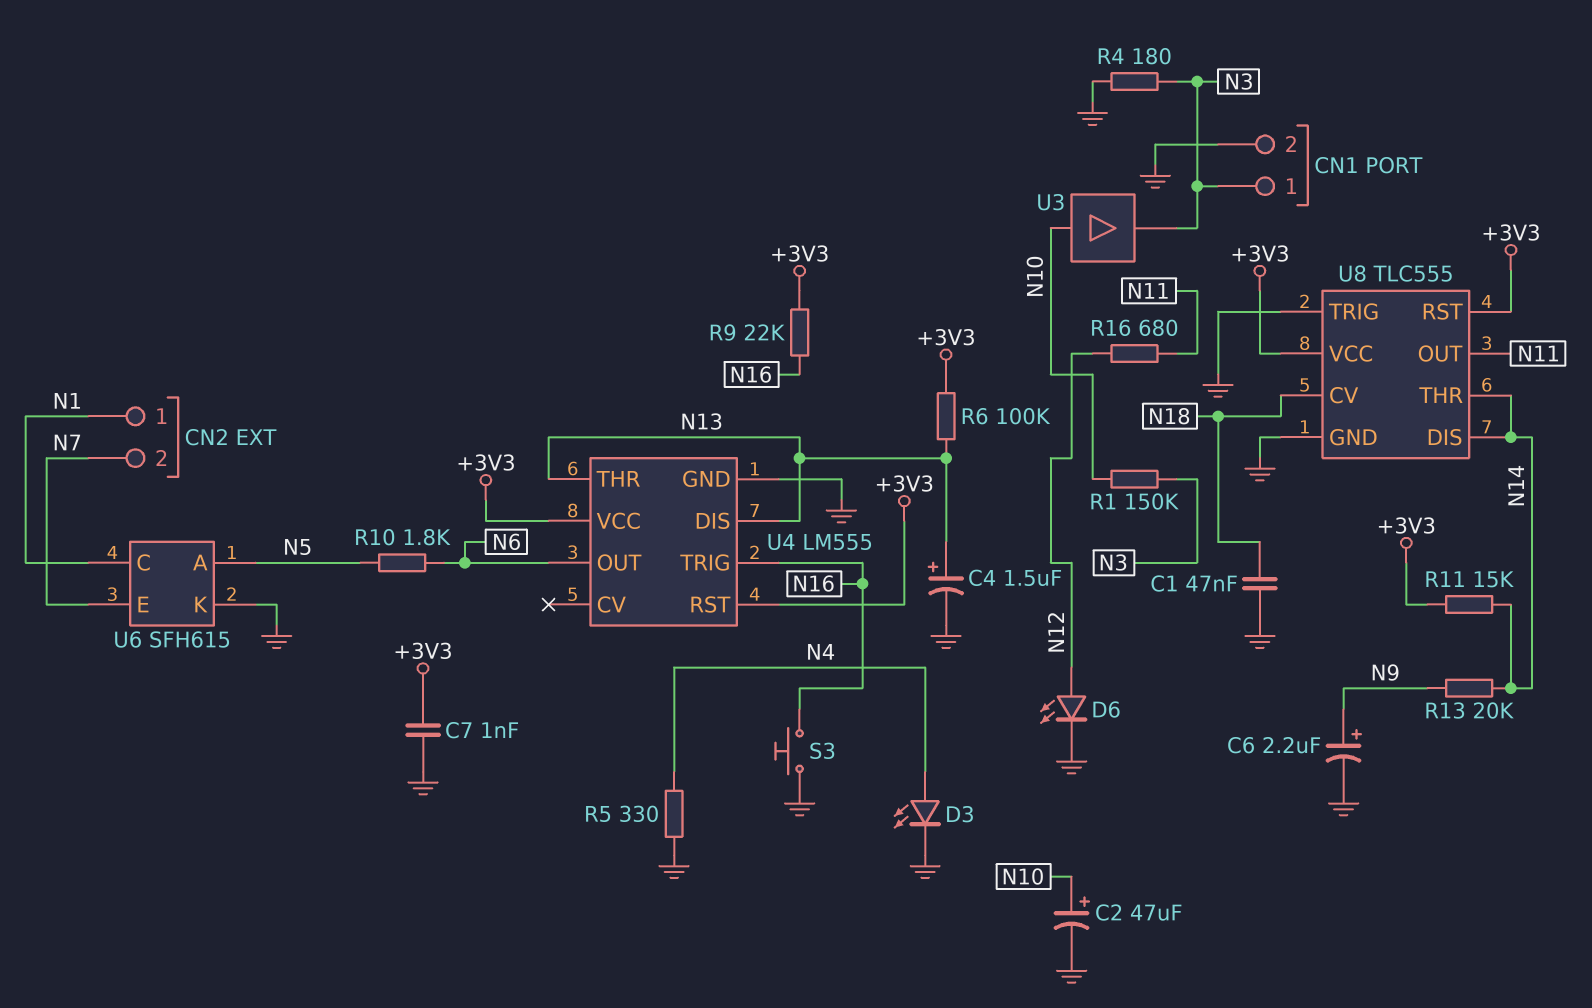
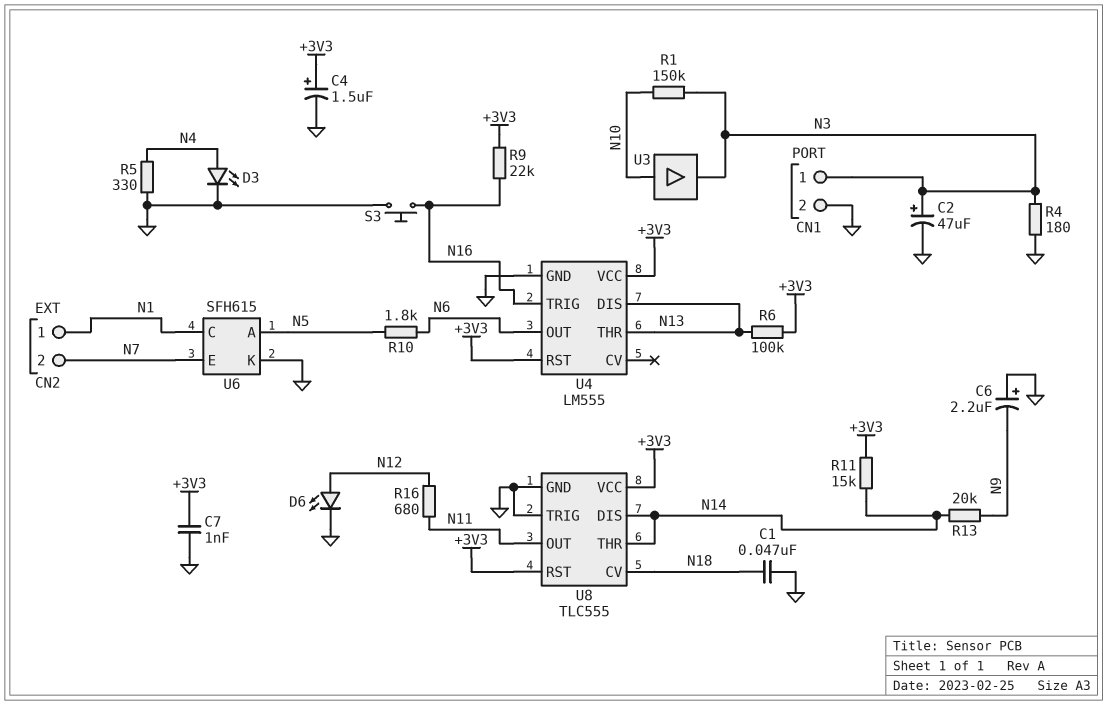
C2: 47uF (plus N10, minus GND) -> 47uF (plus N3, minus GND)
C4: 1.5uF (plus N13, minus GND) -> 1.5uF (plus +3V3, minus GND)
C6: 2.2uF (plus N9, minus GND) -> 2.2uF (plus GND, minus N9)

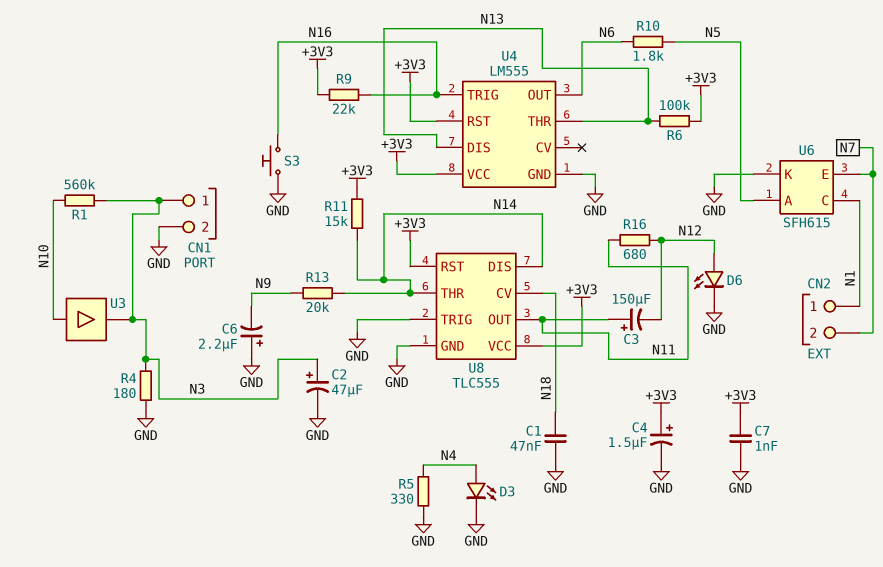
C3: none -> 150uF (plus N11, minus N12)
R1: 150k (N3, N10) -> 560k (N3, N10)

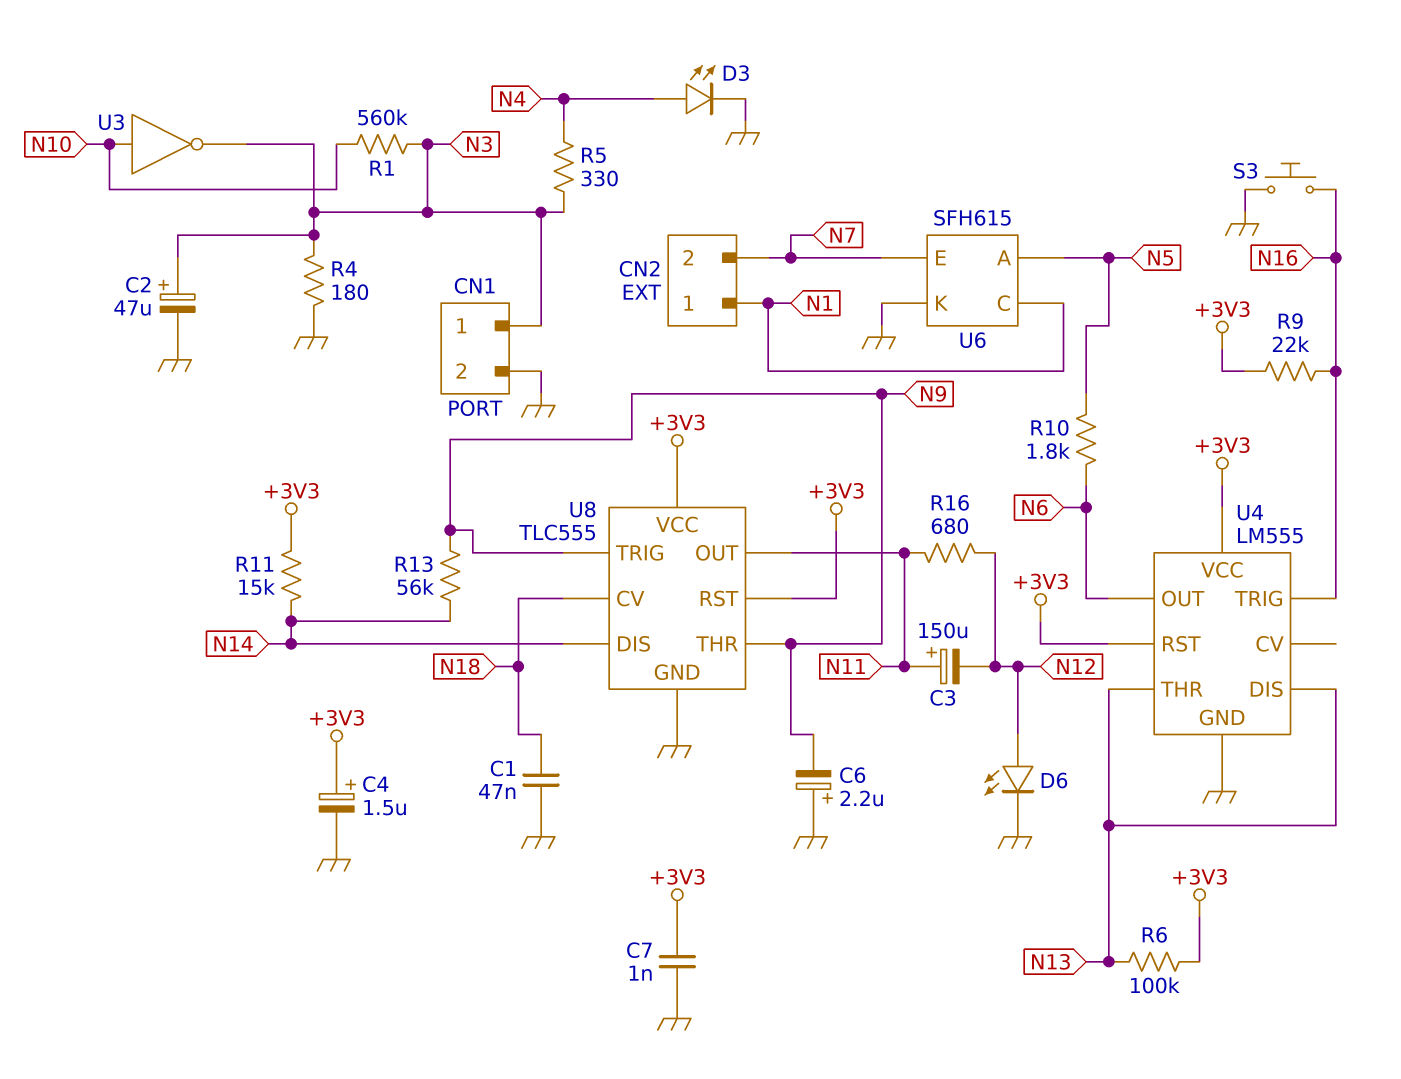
R5: 330 (GND, N4) -> 330 (N3, N4)
R13: 20k (N9, N14) -> 56k (N9, N14)
U3: buffer (in N10, out N3) -> NOT (in N10, out N3)
U8 pin THR: N14 -> N9
U8 pin TRIG: GND -> N9

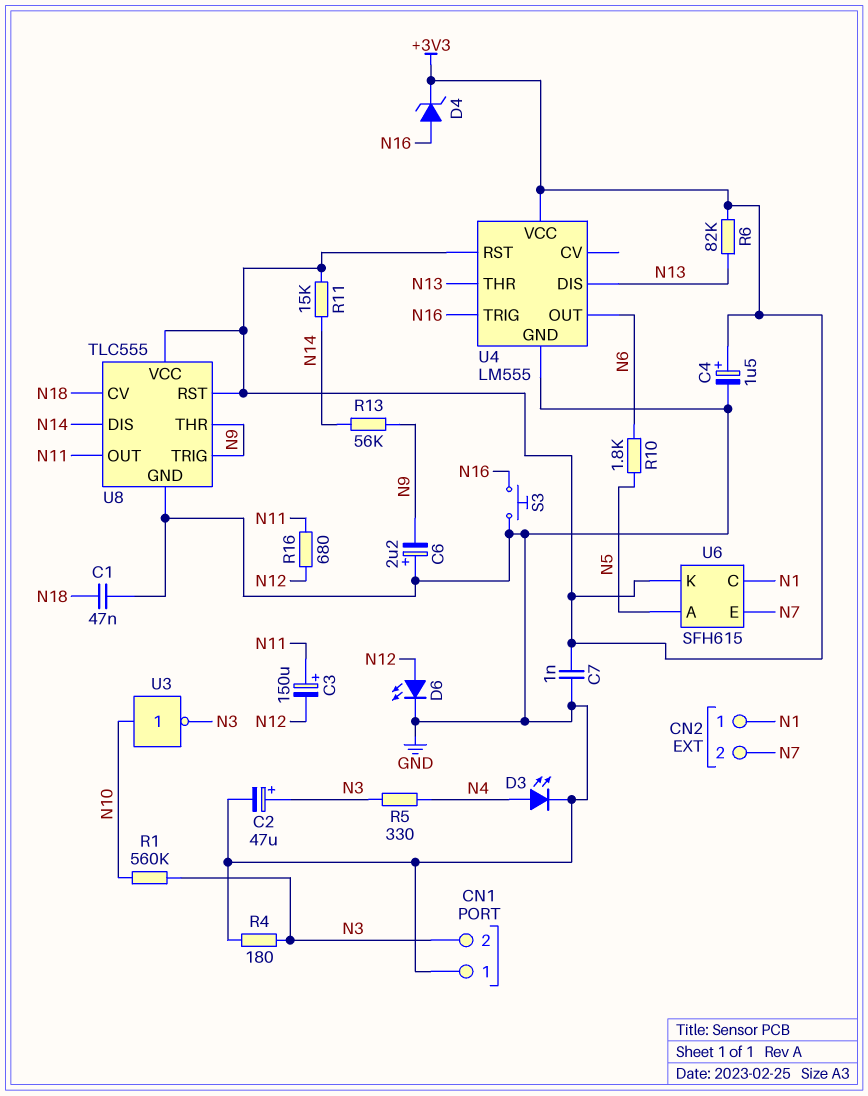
CN1 pin 1: N3 -> GND
CN1 pin 2: GND -> N3
D4: none -> zener (A N16, K +3V3)
R6: 100k (+3V3, N13) -> 82k (+3V3, N13)
R9: 22k (+3V3, N16) -> none
U6 pin K: GND -> +3V3

